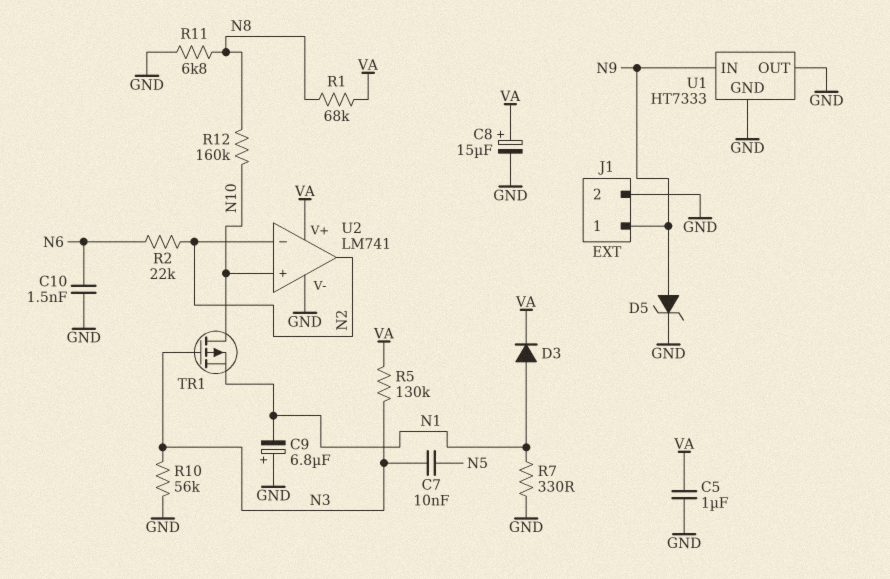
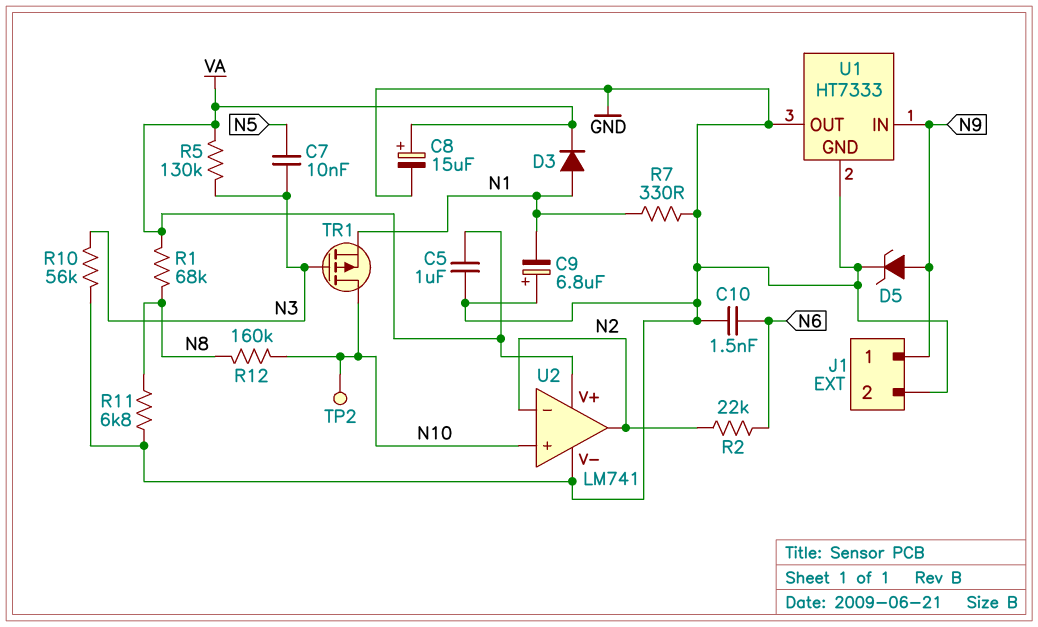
TP2: none -> test point (N10)

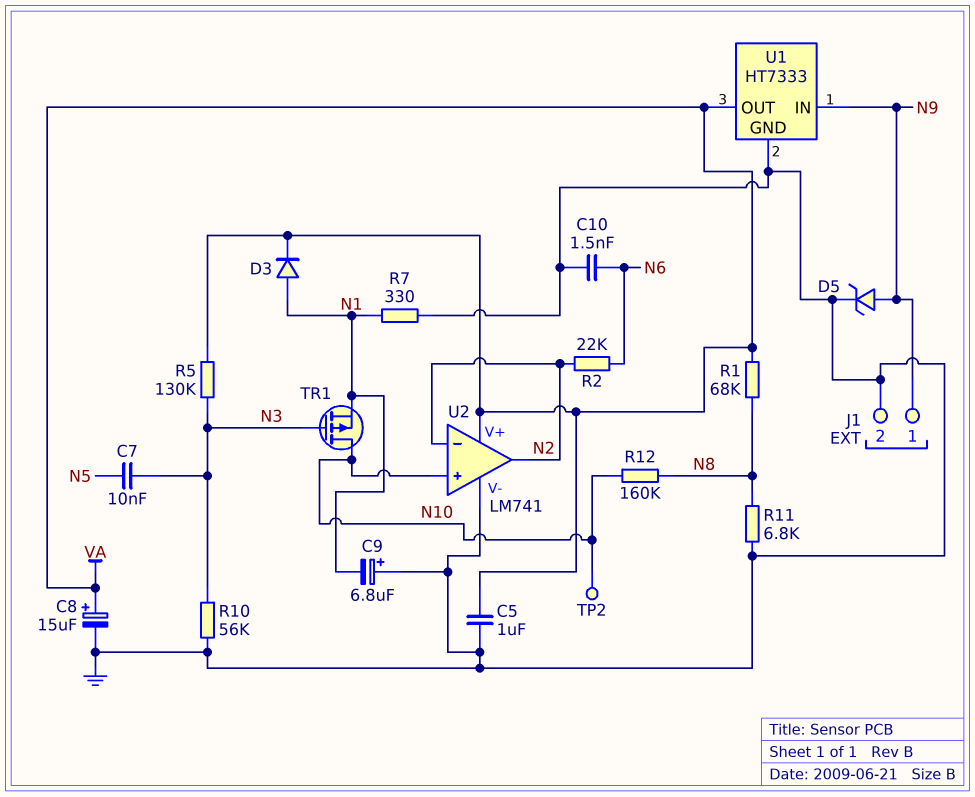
U1 pin OUT: GND -> VA

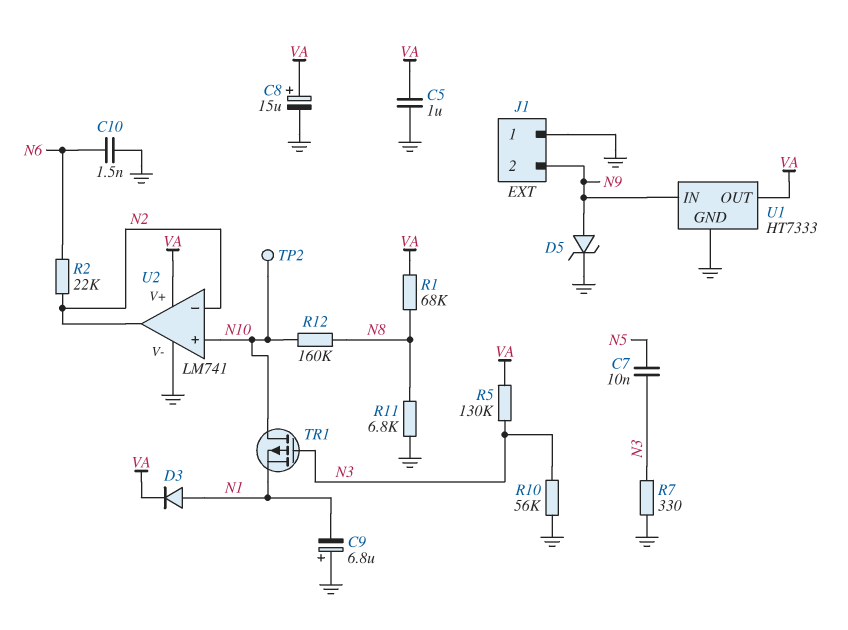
J1 pin 1: N9 -> GND
J1 pin 2: GND -> N9
R7: 330 (GND, N1) -> 330 (GND, N3)

